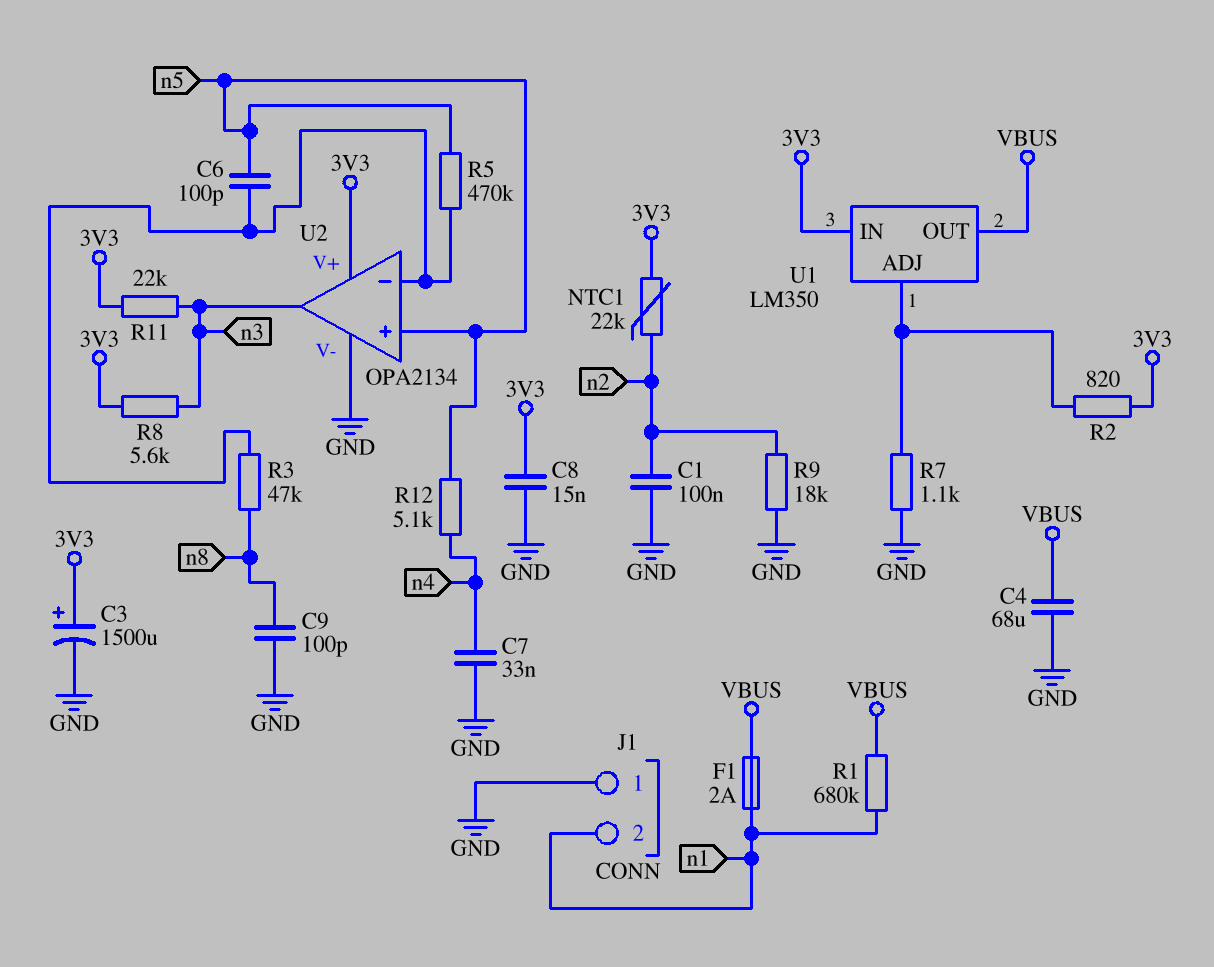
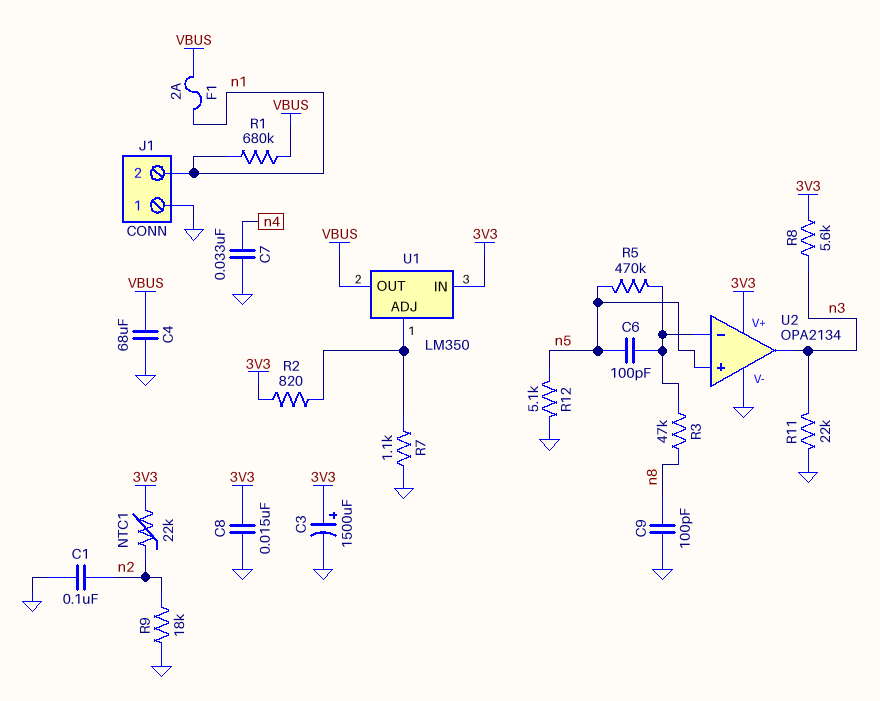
R11: 22k (3V3, n3) -> 22k (GND, n3)
R12: 5.1k (n4, n5) -> 5.1k (GND, n5)

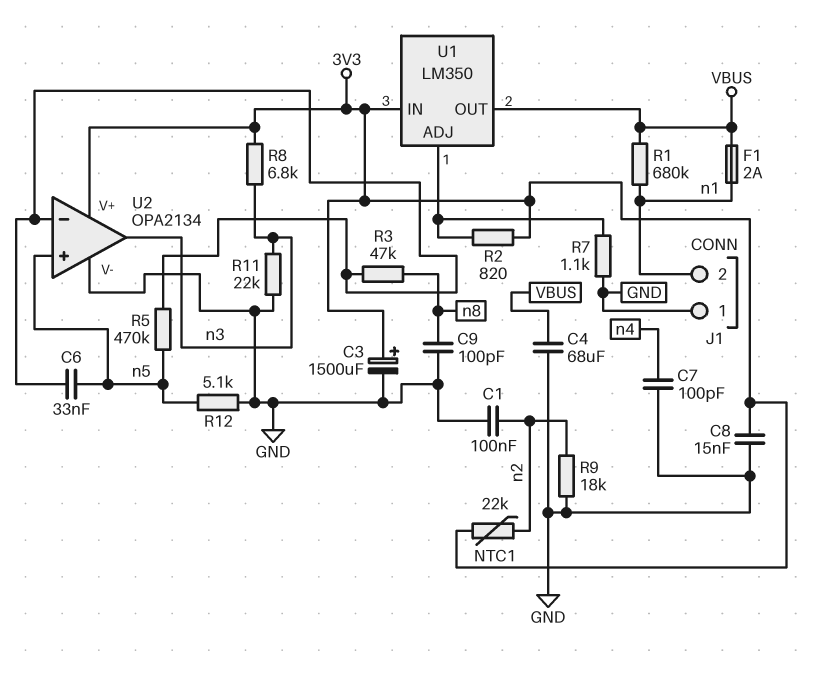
C6: 100pF (U2/in-, n5) -> 33nF (U2/in-, n5)
C7: 33nF (GND, n4) -> 100pF (GND, n4)
R8: 5.6k (3V3, n3) -> 6.8k (3V3, n3)

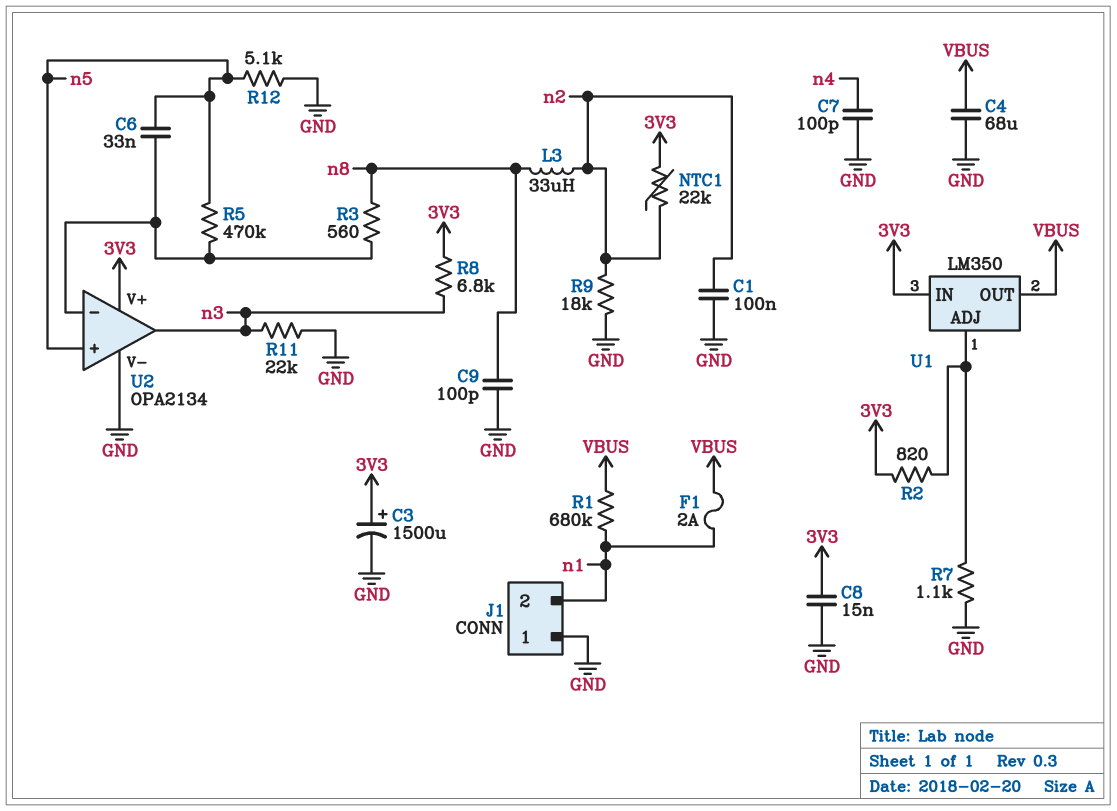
L3: none -> 33uH (n2, n8)
R3: 47k (U2/in-, n8) -> 560 (U2/in-, n8)

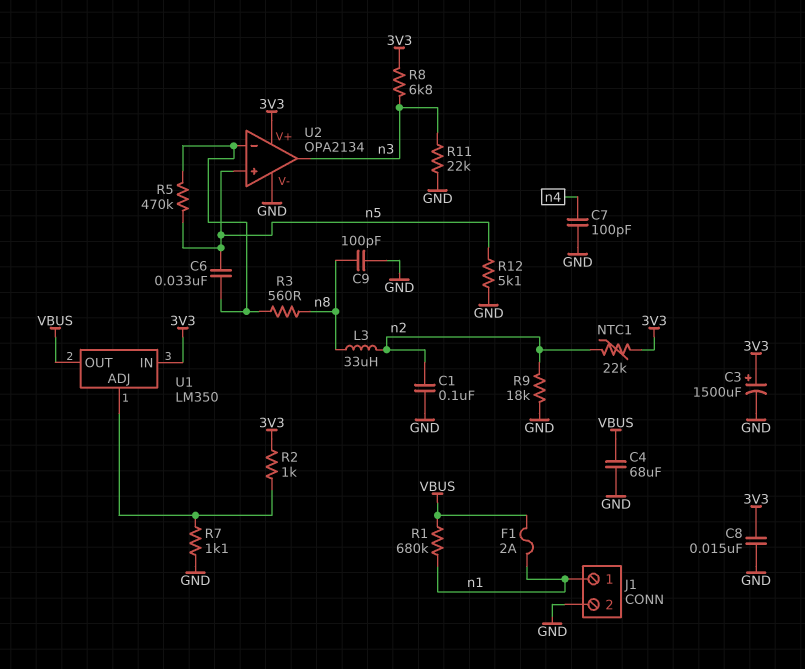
J1 pin 1: GND -> n1
J1 pin 2: n1 -> GND
R2: 820 (3V3, U1/ADJ) -> 1k (3V3, U1/ADJ)

